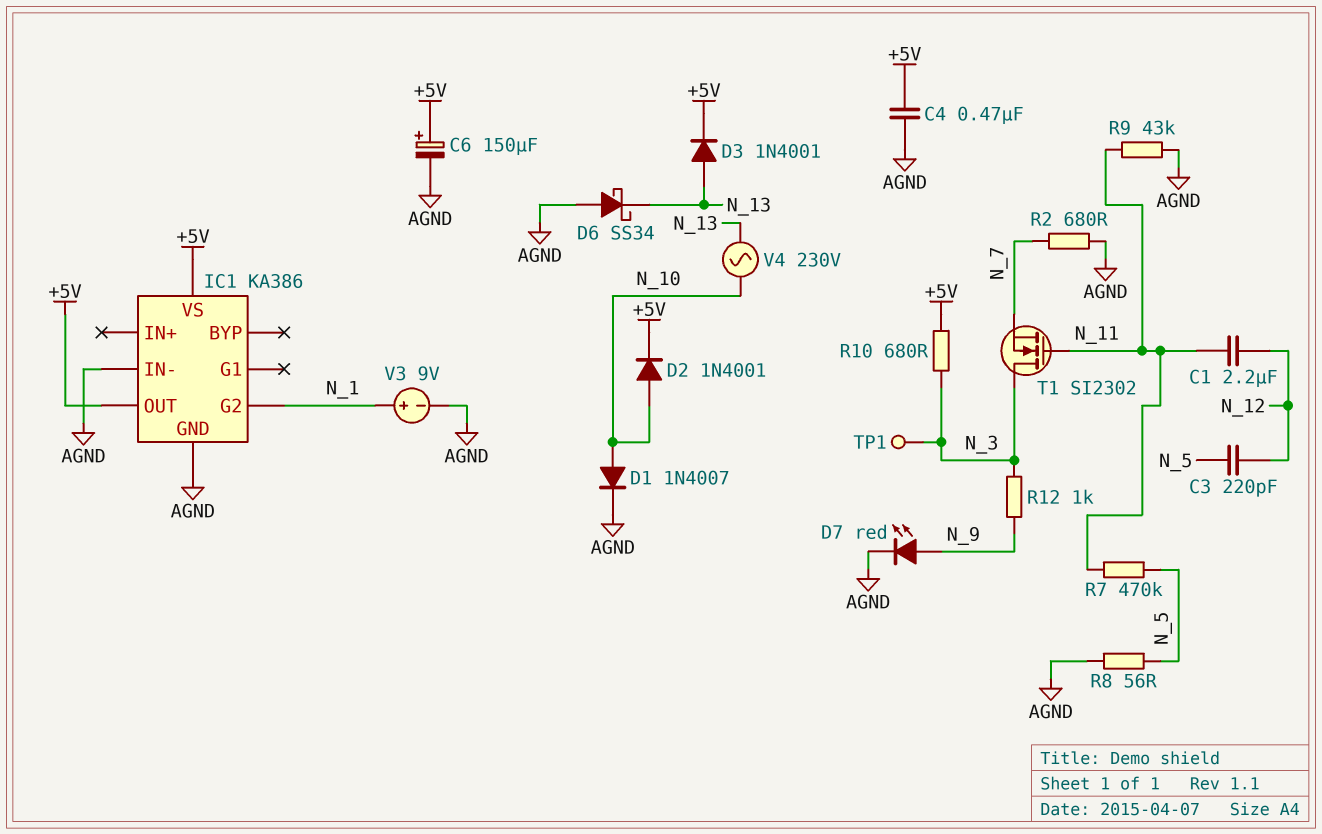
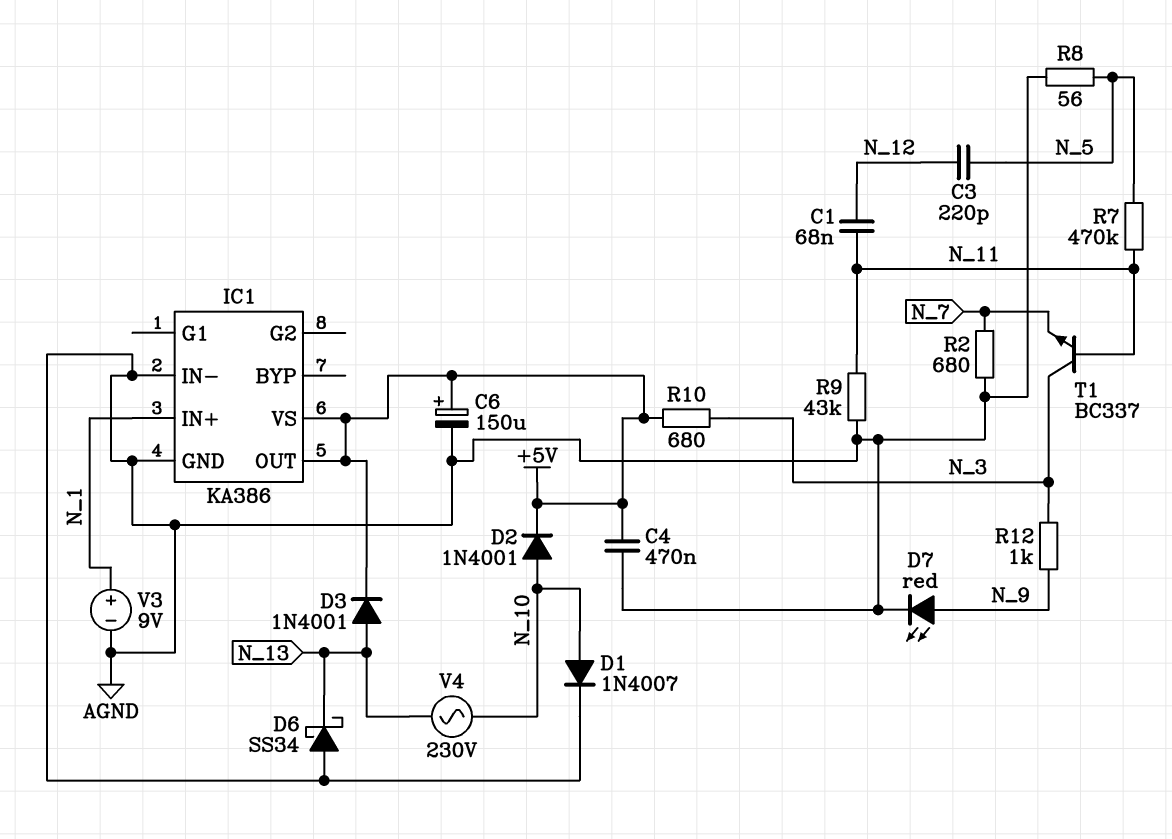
C1: 2.2uF (N_11, N_12) -> 68nF (N_11, N_12)
IC1 pin G2: N_1 -> none
IC1 pin IN+: none -> N_1
T1: NMOS SI2302 (G N_11, D N_3, S N_7) -> NPN BC337 (B N_11, C N_3, E N_7)
TP1: test point (N_3) -> none

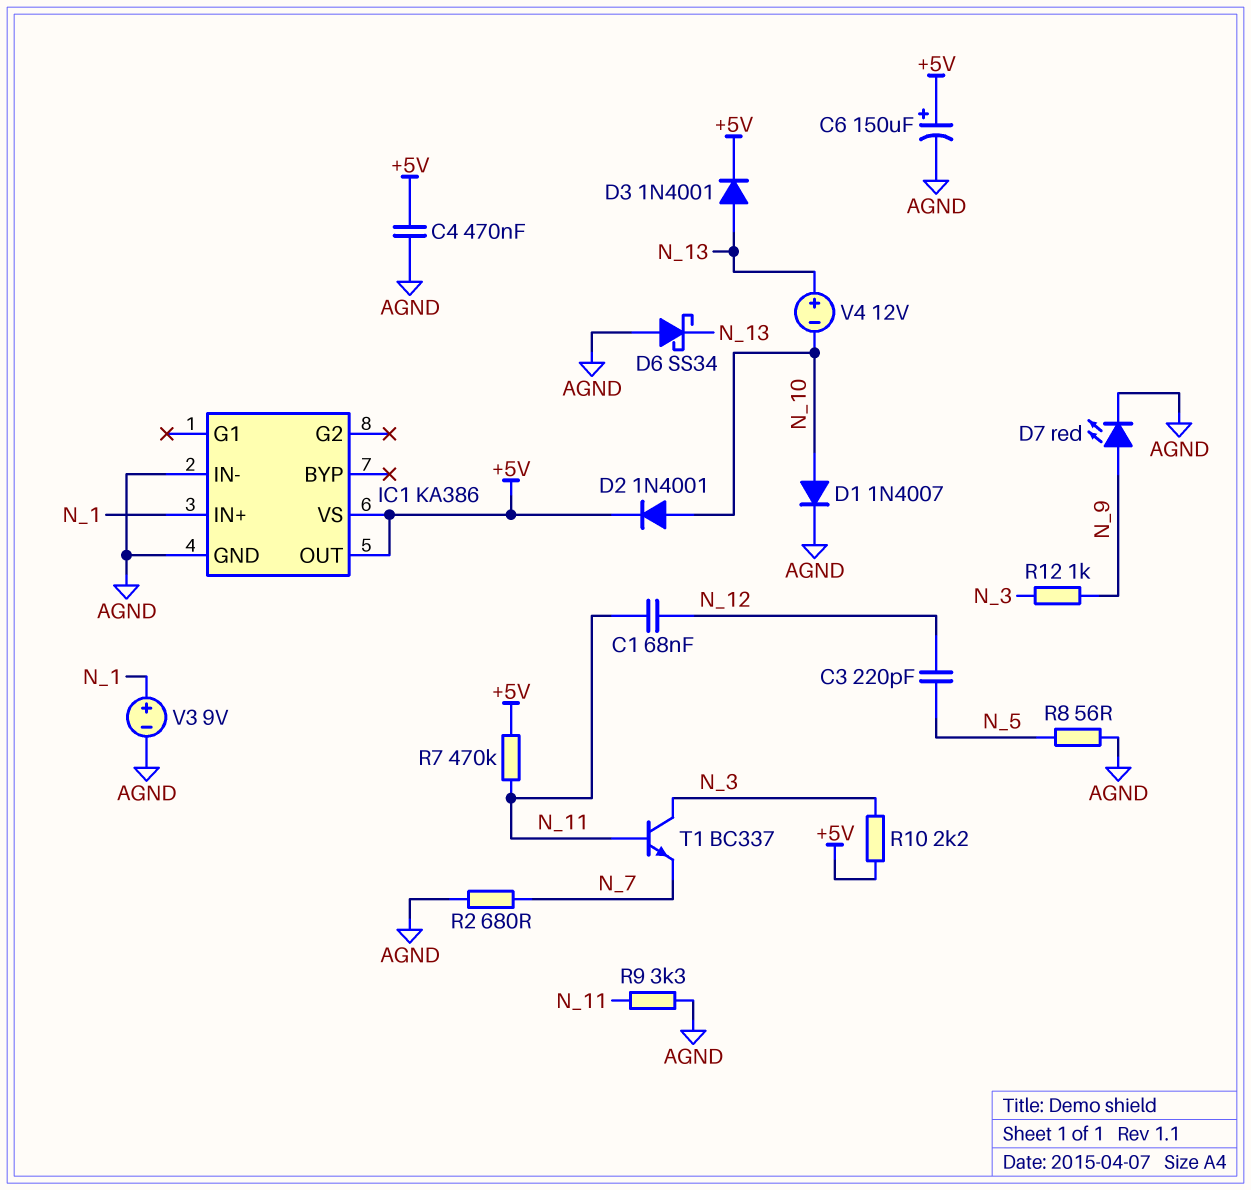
R7: 470k (N_5, N_11) -> 470k (+5V, N_11)
R9: 43k (AGND, N_11) -> 3.3k (AGND, N_11)
R10: 680 (+5V, N_3) -> 2.2k (+5V, N_3)
V4: AC 230V (N_10, N_13) -> 12V (plus N_13, minus N_10)

